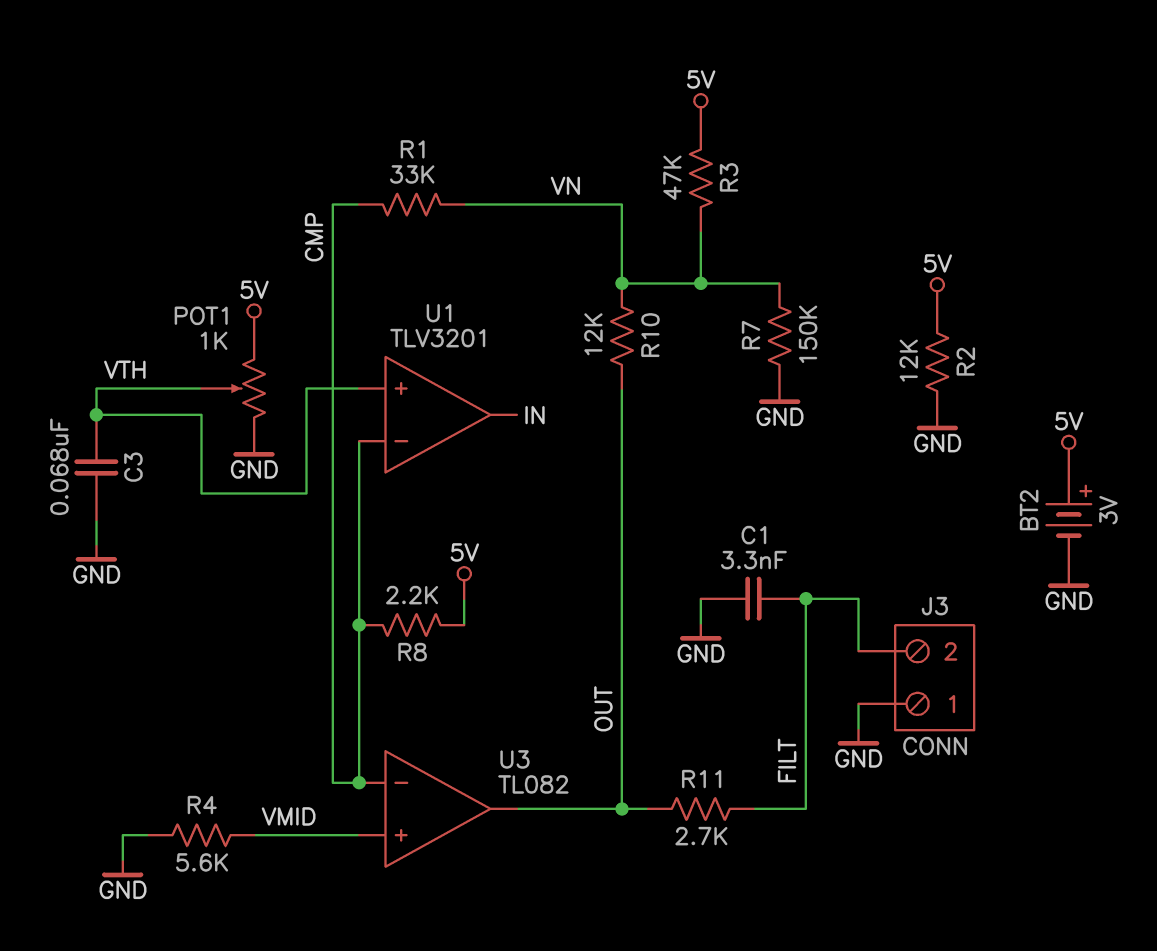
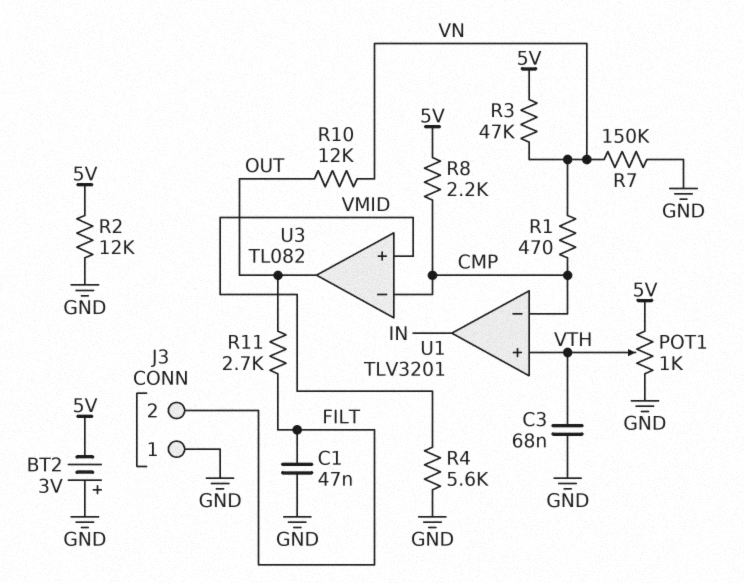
BT2: 3V (plus 5V, minus GND) -> 3V (plus GND, minus 5V)
C1: 3.3nF (FILT, GND) -> 47nF (FILT, GND)
R1: 33k (CMP, VN) -> 470 (CMP, VN)

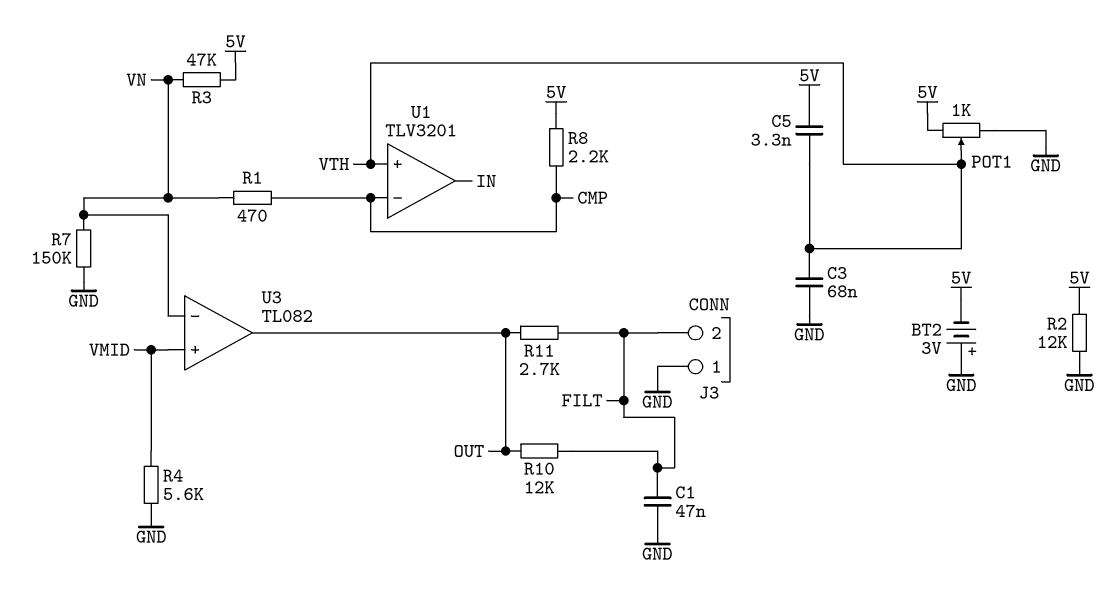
C5: none -> 3.3nF (5V, VTH)
R10: 12k (OUT, VN) -> 12k (FILT, OUT)
U3 pin in-: CMP -> VN

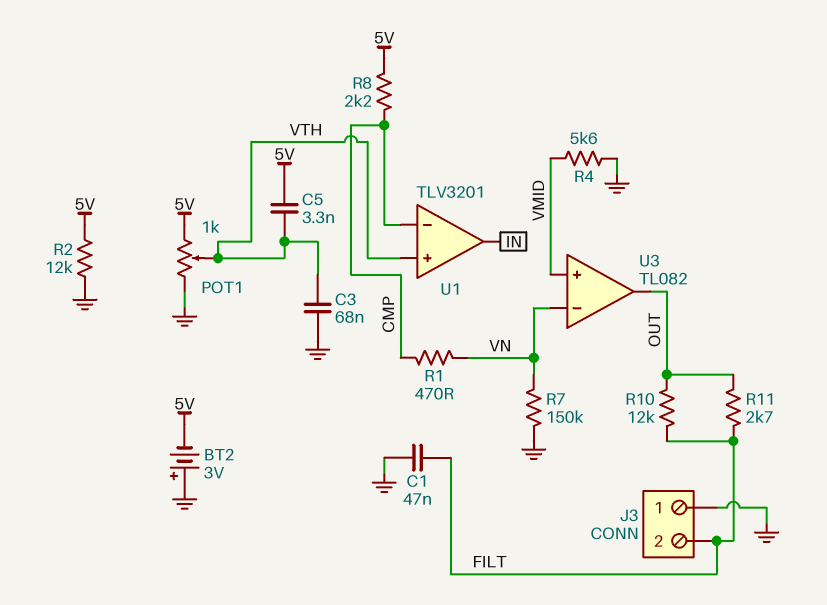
R3: 47k (5V, VN) -> none

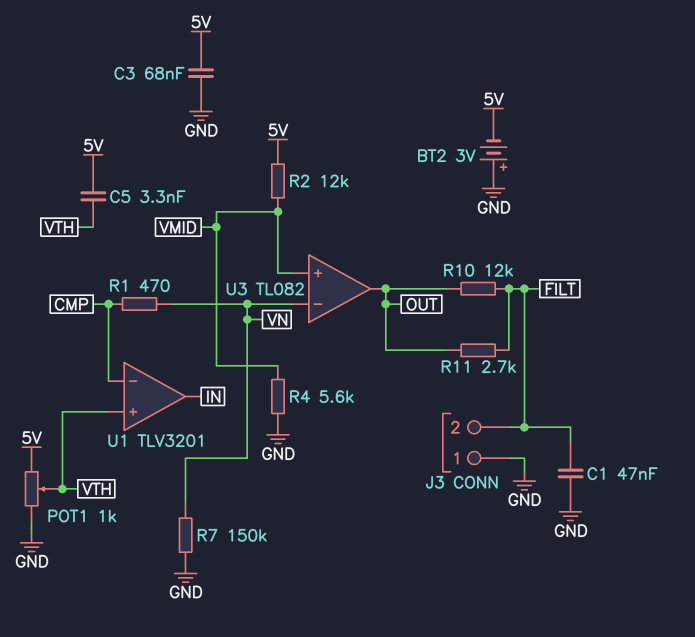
C3: 68nF (GND, VTH) -> 68nF (5V, GND)
R2: 12k (5V, GND) -> 12k (5V, VMID)
R8: 2.2k (5V, CMP) -> none

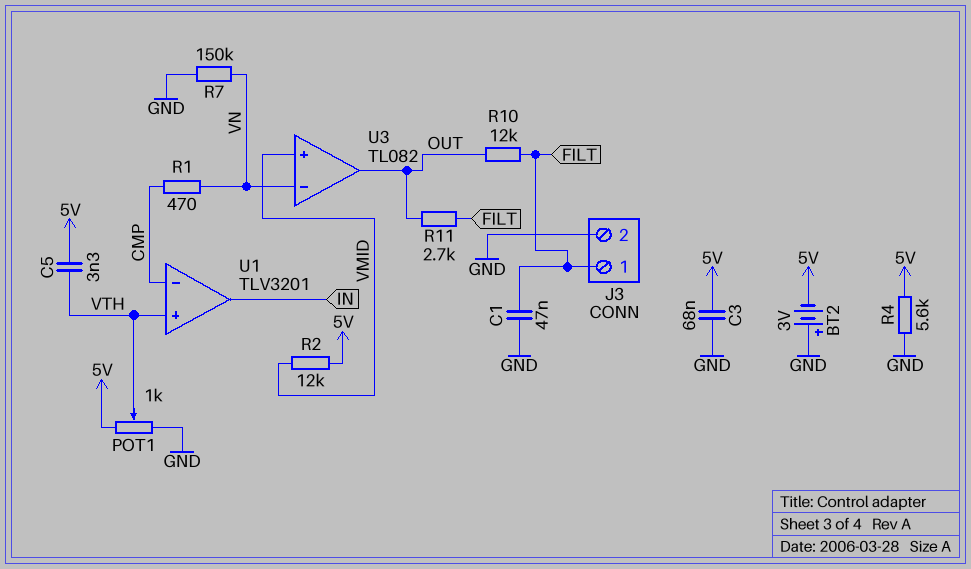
J3 pin 1: GND -> FILT
J3 pin 2: FILT -> GND
R4: 5.6k (GND, VMID) -> 5.6k (5V, GND)

